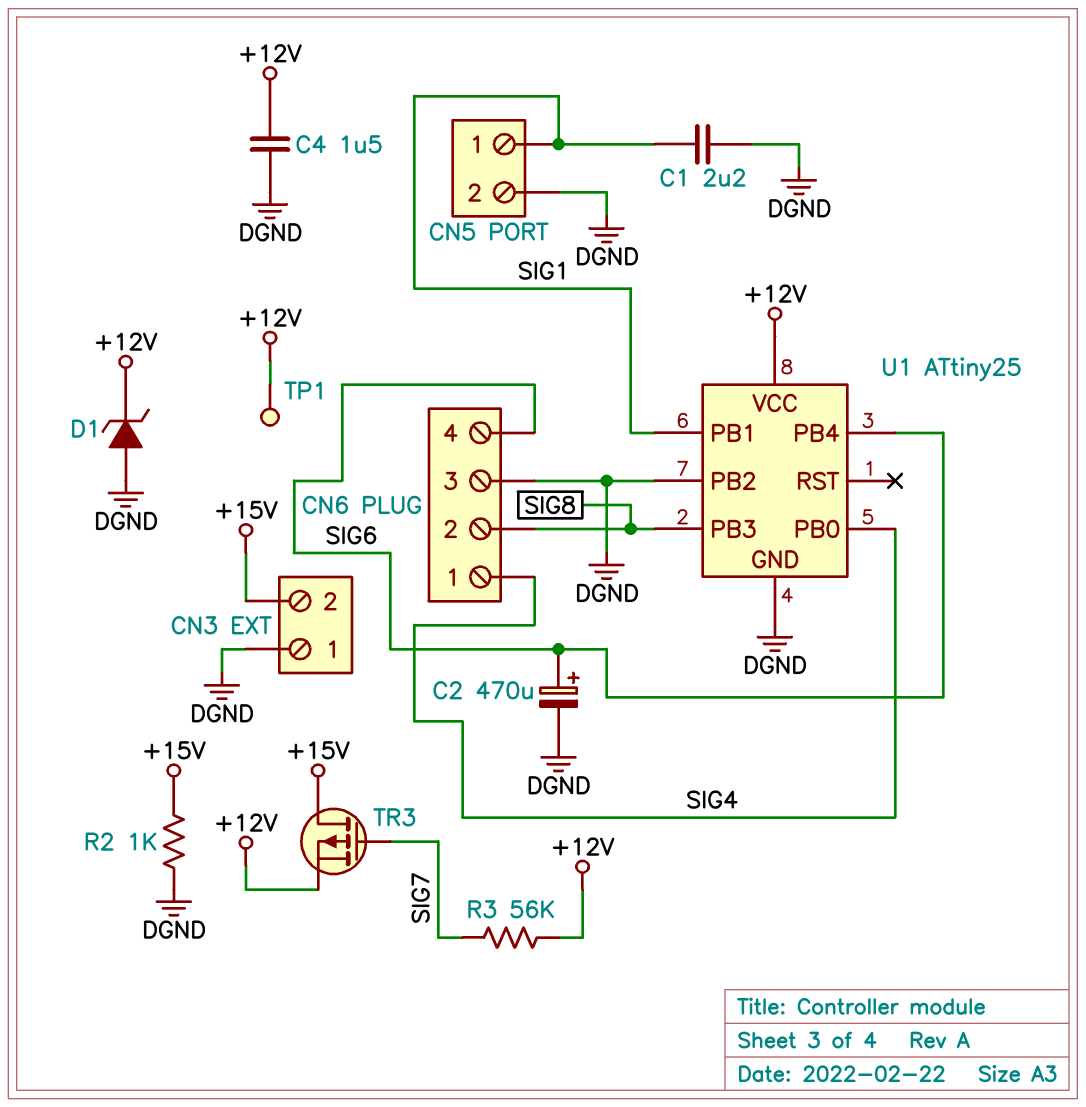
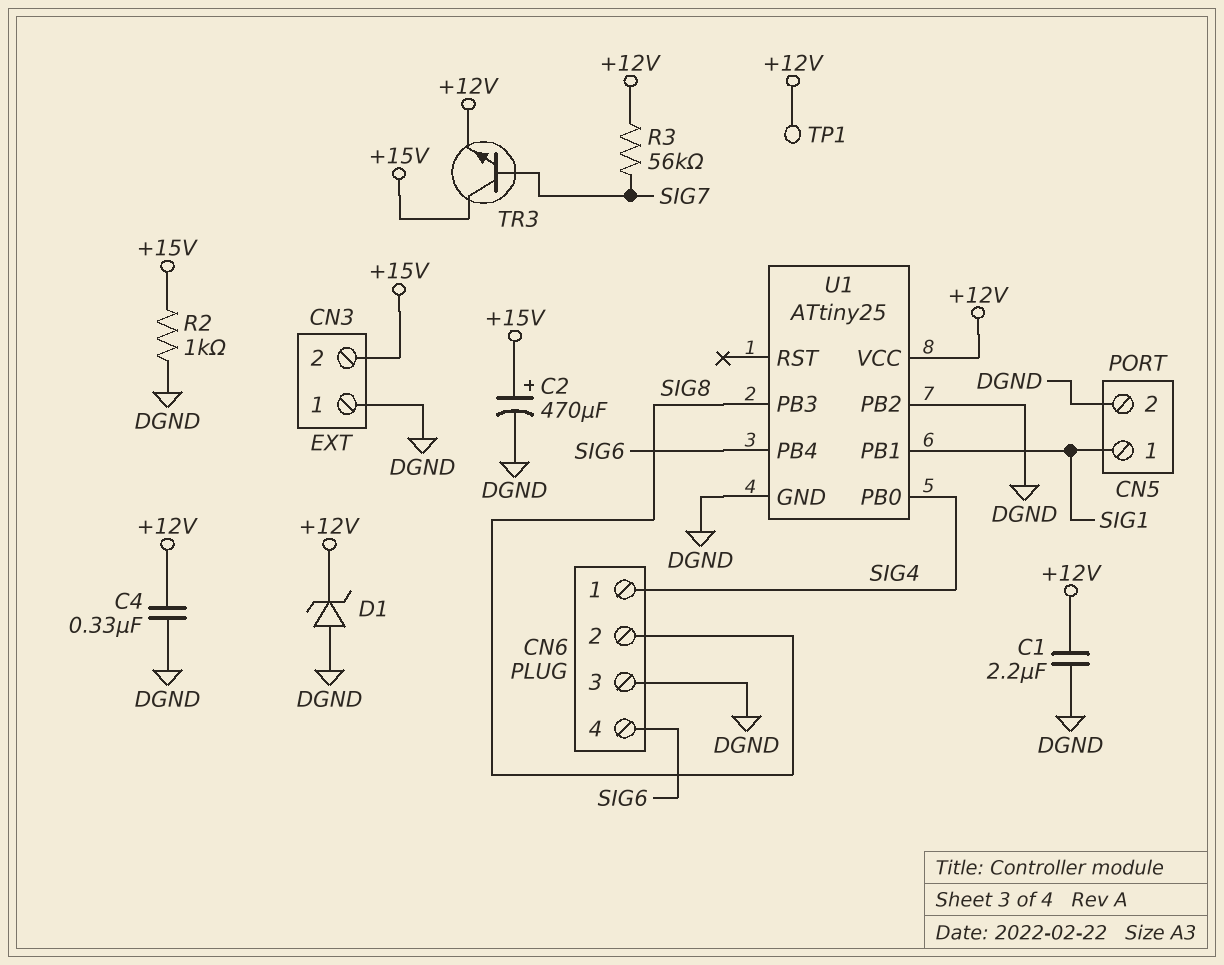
C1: 2.2uF (DGND, SIG1) -> 2.2uF (+12V, DGND)
C2: 470uF (plus SIG6, minus DGND) -> 470uF (plus +15V, minus DGND)
C4: 1.5uF (+12V, DGND) -> 330nF (+12V, DGND)
TR3: PMOS (G SIG7, D +15V, S +12V) -> NPN (B SIG7, C +15V, E +12V)

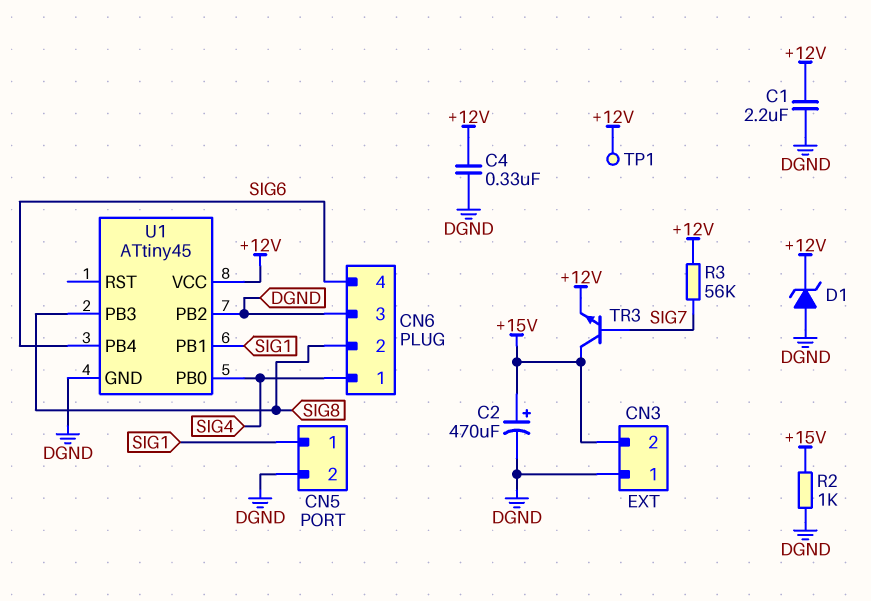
U1: ATtiny25 -> ATtiny45

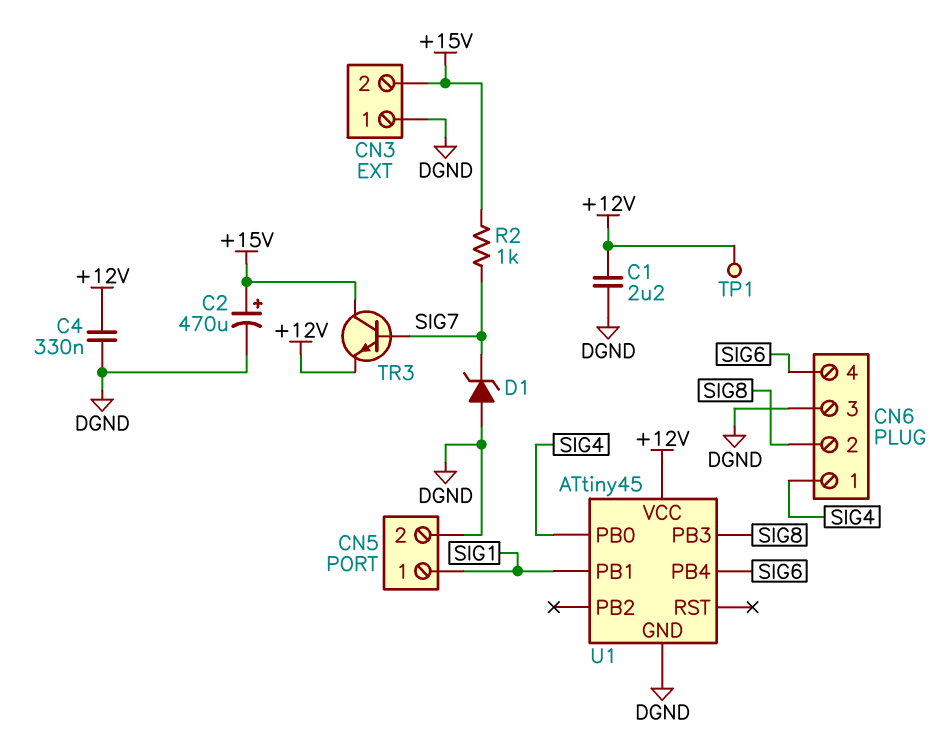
D1: zener (A DGND, K +12V) -> zener (A DGND, K SIG7)
R2: 1k (+15V, DGND) -> 1k (+15V, SIG7)
R3: 56k (+12V, SIG7) -> none
U1 pin PB2: DGND -> none

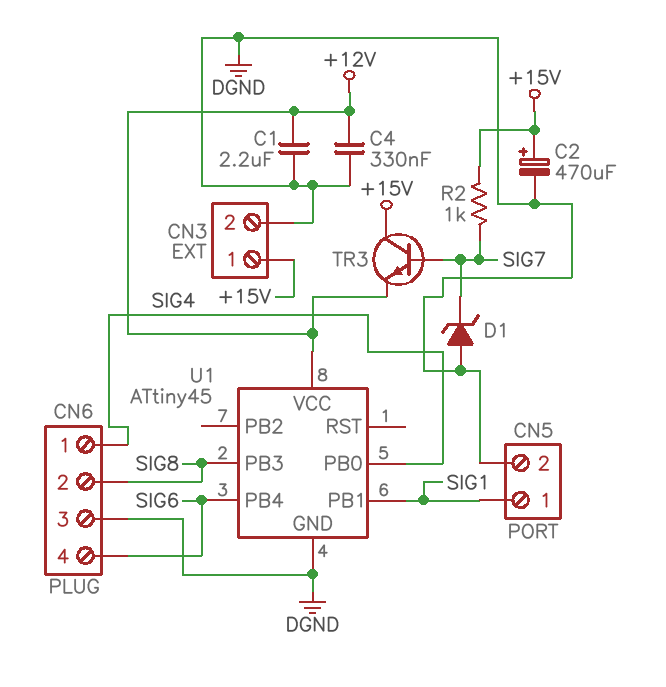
CN3 pin 1: DGND -> +15V
CN3 pin 2: +15V -> DGND
TP1: test point (+12V) -> none

